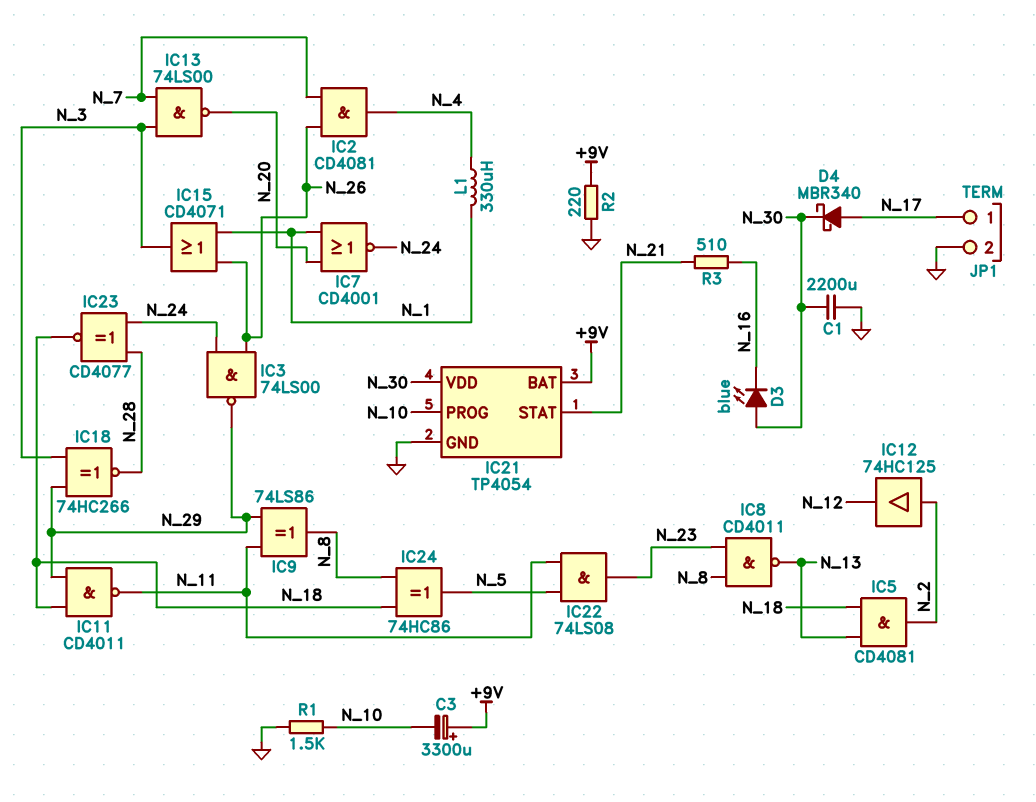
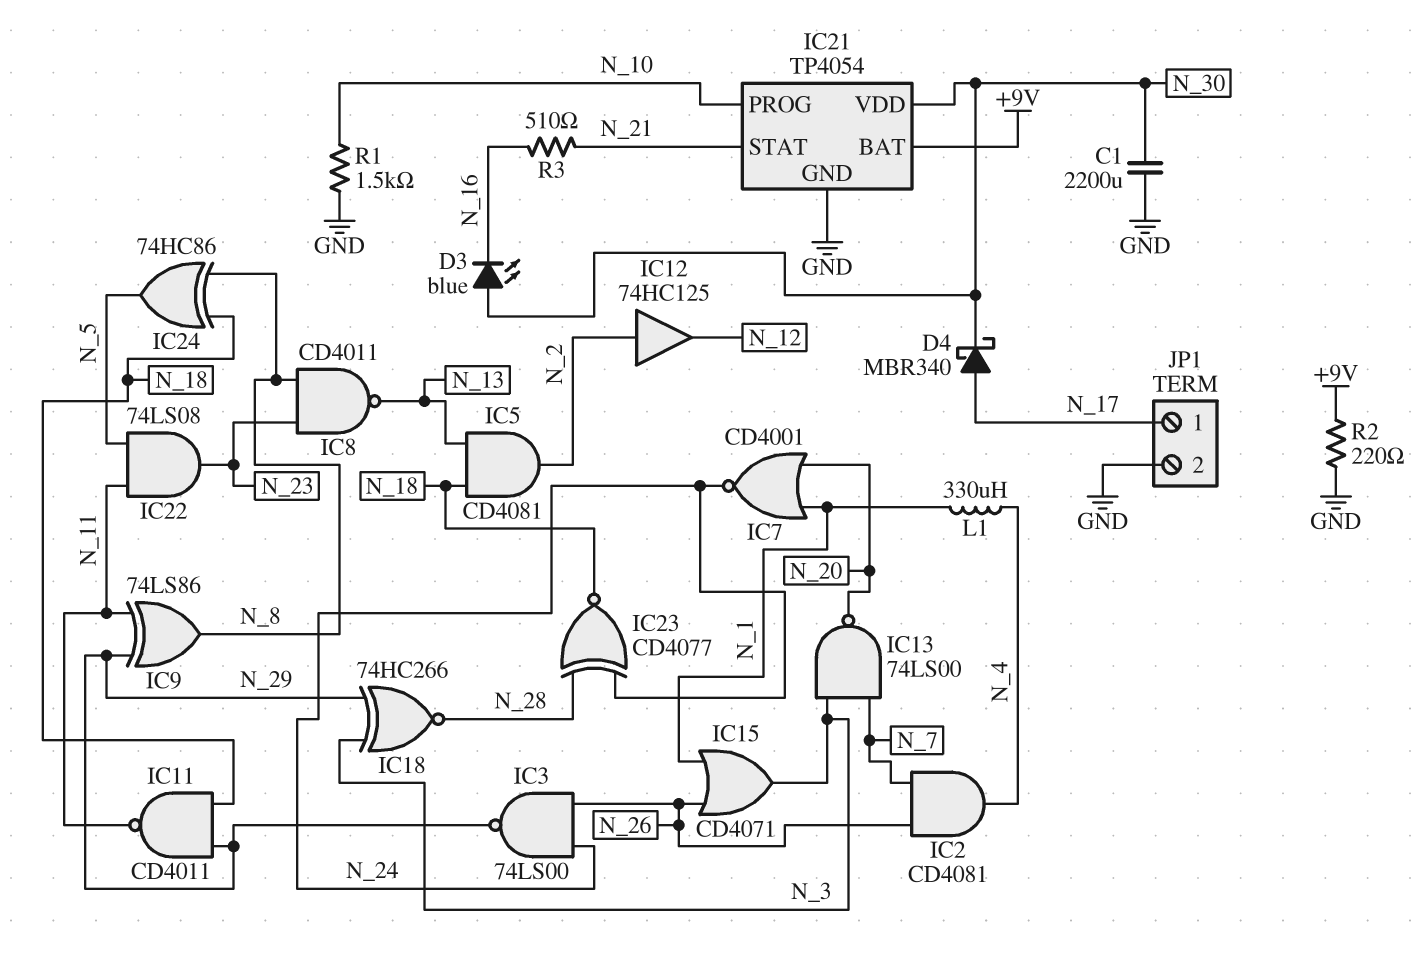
C3: 3300uF (plus +9V, minus N_10) -> none

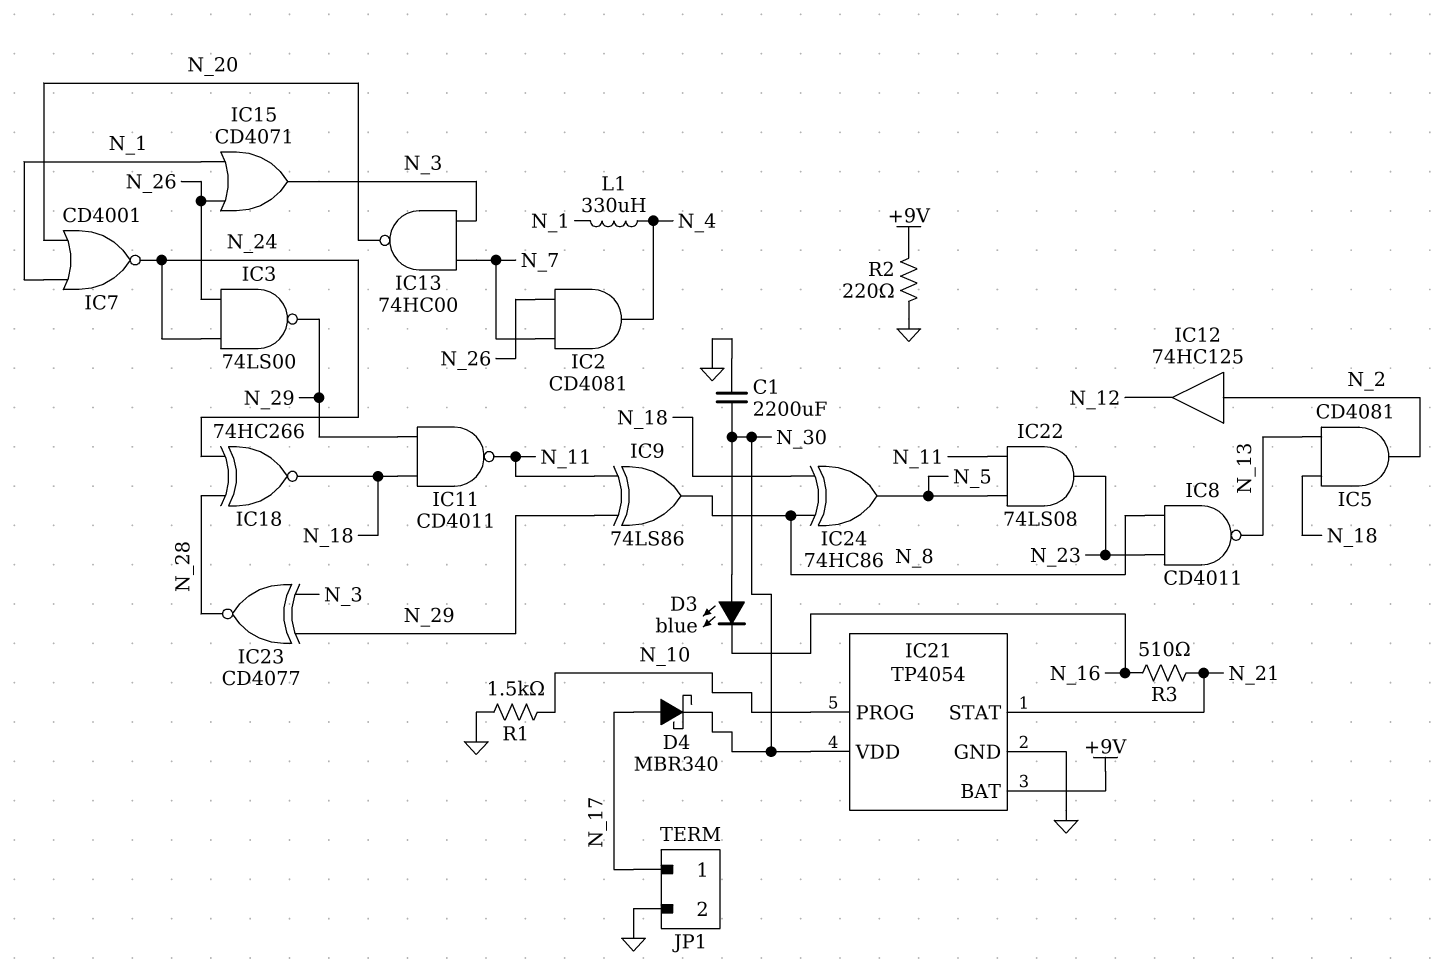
IC13: NAND 74LS00 (in N_3, in N_7, out N_20) -> NAND 74HC00 (in N_3, in N_7, out N_20)
IC18: XNOR 74HC266 (in N_3, in N_29, out N_28) -> XNOR 74HC266 (in N_24, in N_28, out N_18)
IC23: XNOR CD4077 (in N_24, in N_28, out N_18) -> XNOR CD4077 (in N_3, in N_29, out N_28)

